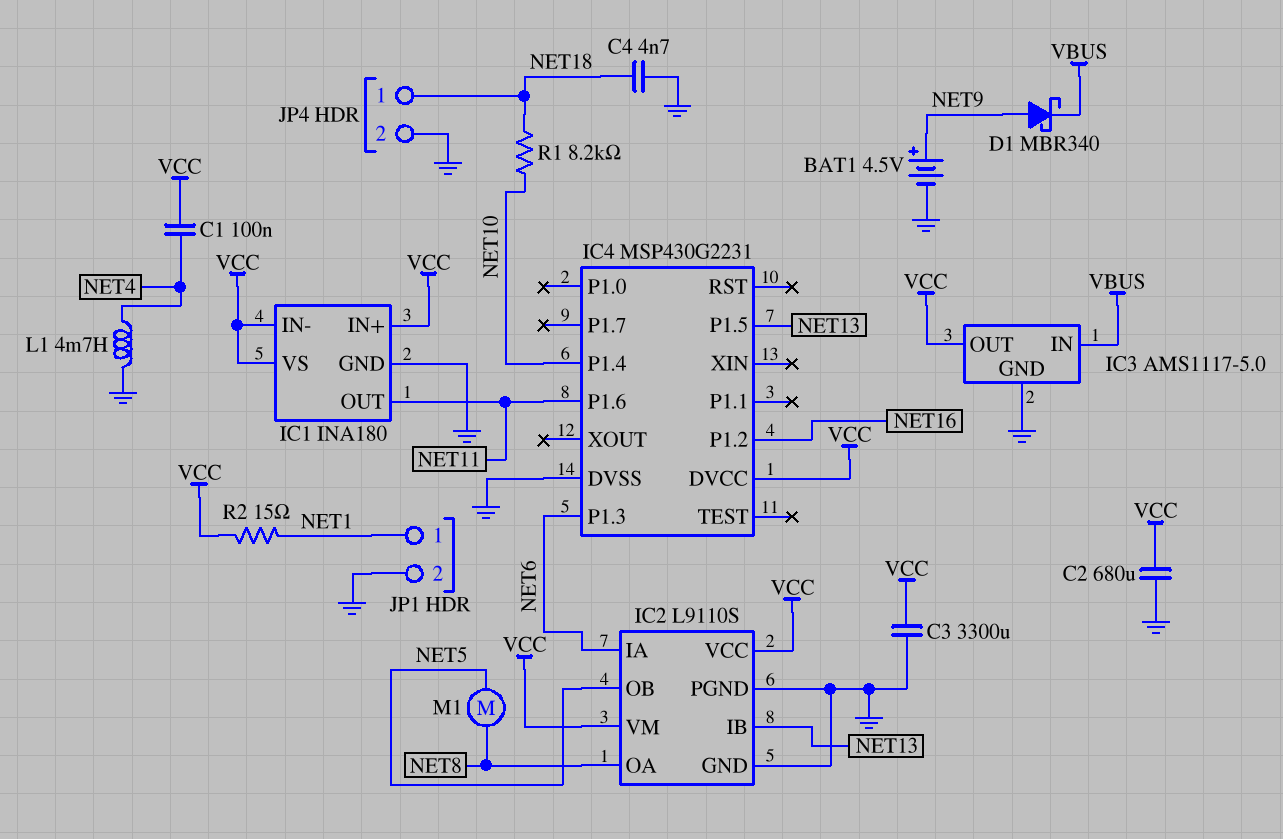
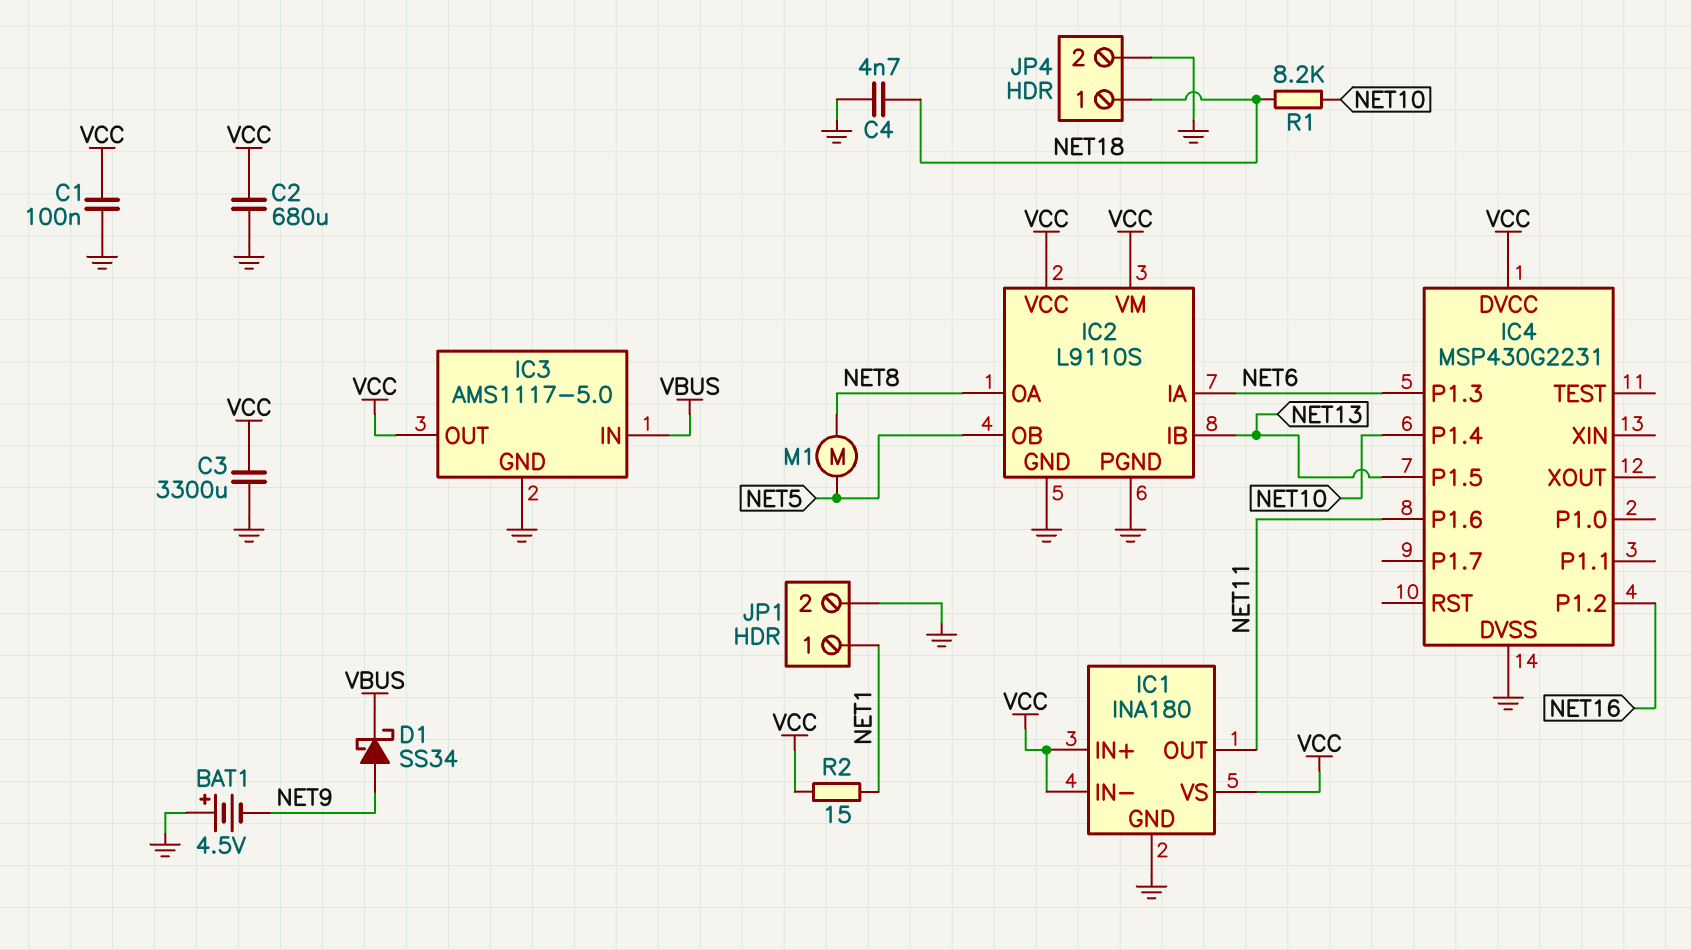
BAT1: 4.5V (plus NET9, minus GND) -> 4.5V (plus GND, minus NET9)
C1: 100nF (NET4, VCC) -> 100nF (GND, VCC)
D1: schottky MBR340 (A NET9, K VBUS) -> schottky SS34 (A NET9, K VBUS)
L1: 4.7mH (GND, NET4) -> none

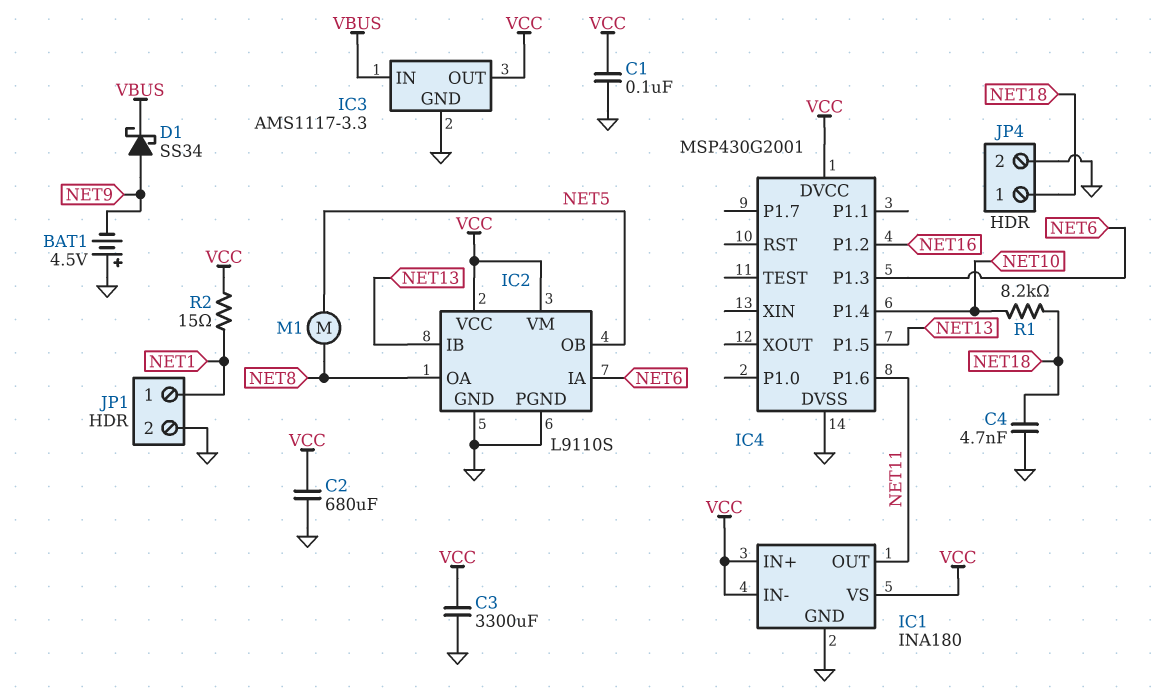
IC3: AMS1117-5.0 -> AMS1117-3.3
IC4: MSP430G2231 -> MSP430G2001

